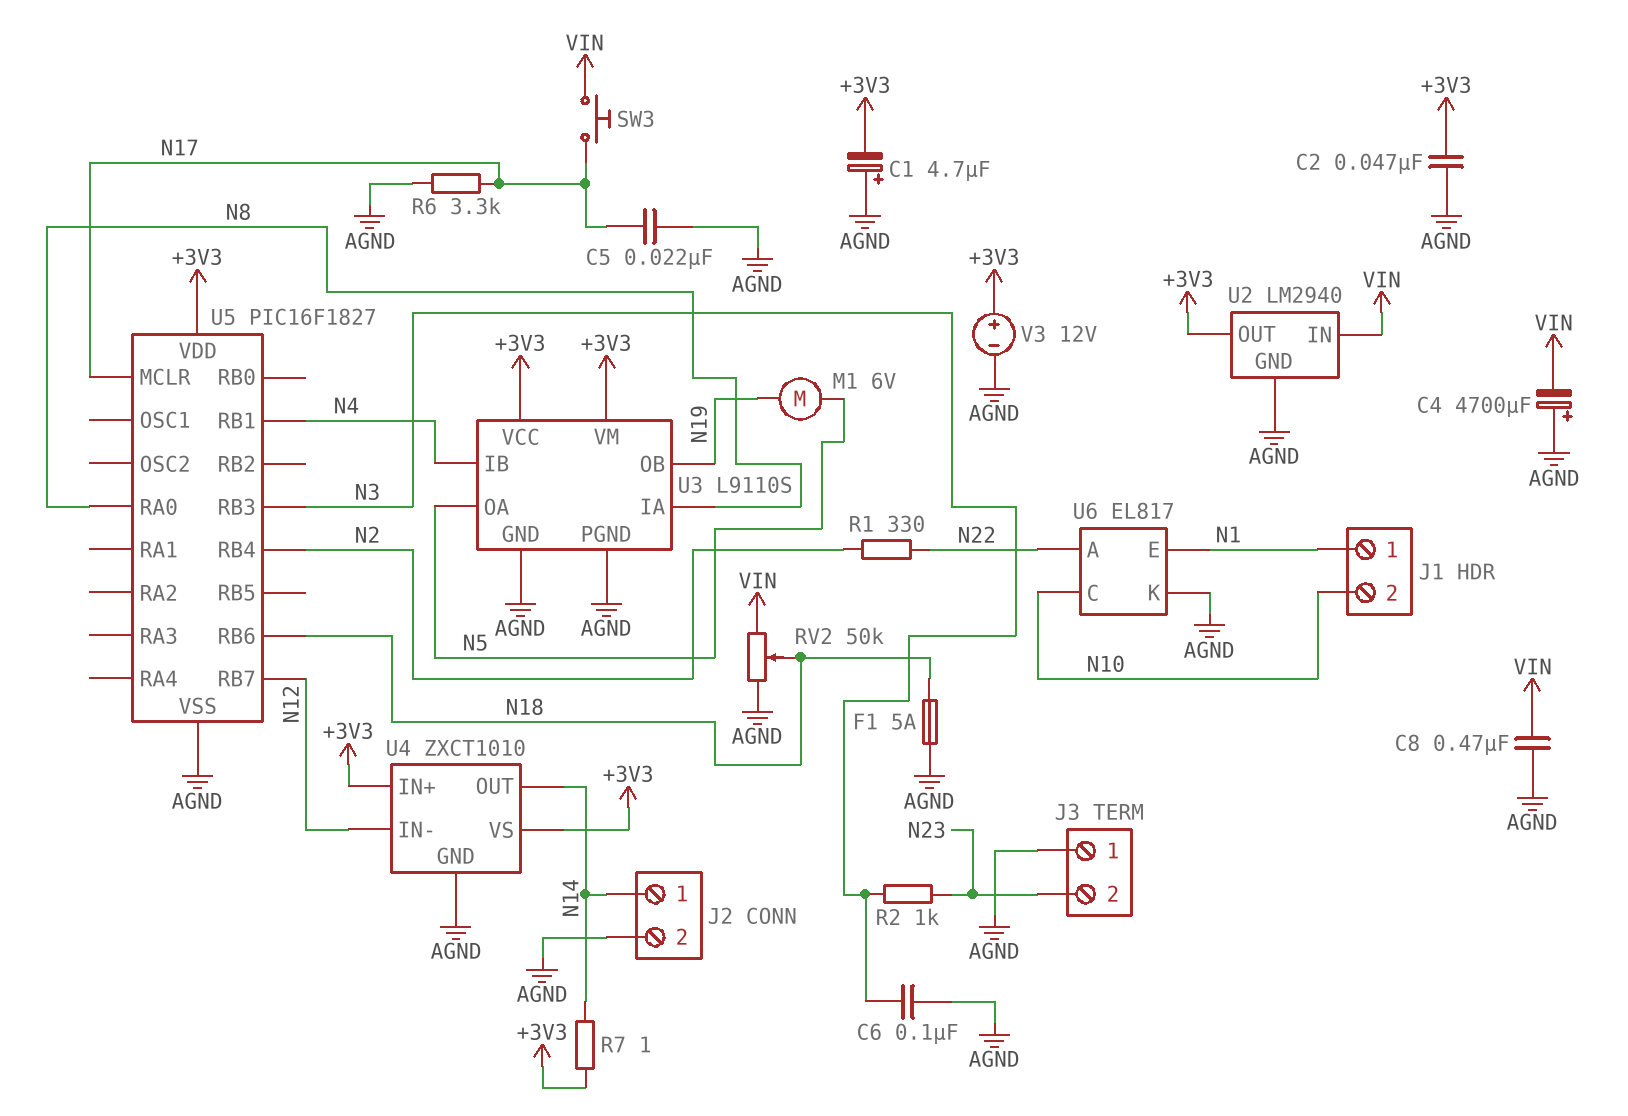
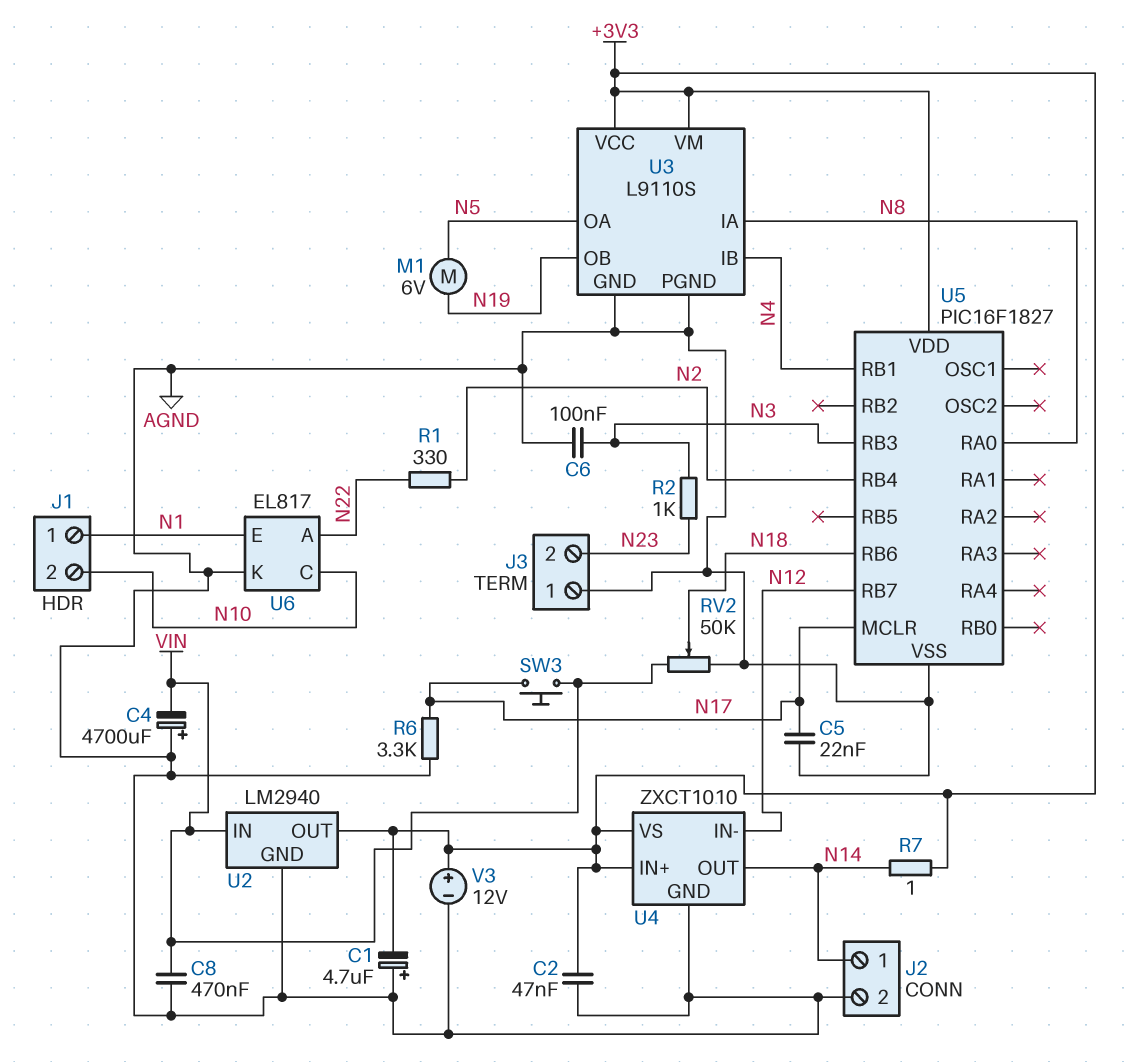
F1: 5A (AGND, N18) -> none

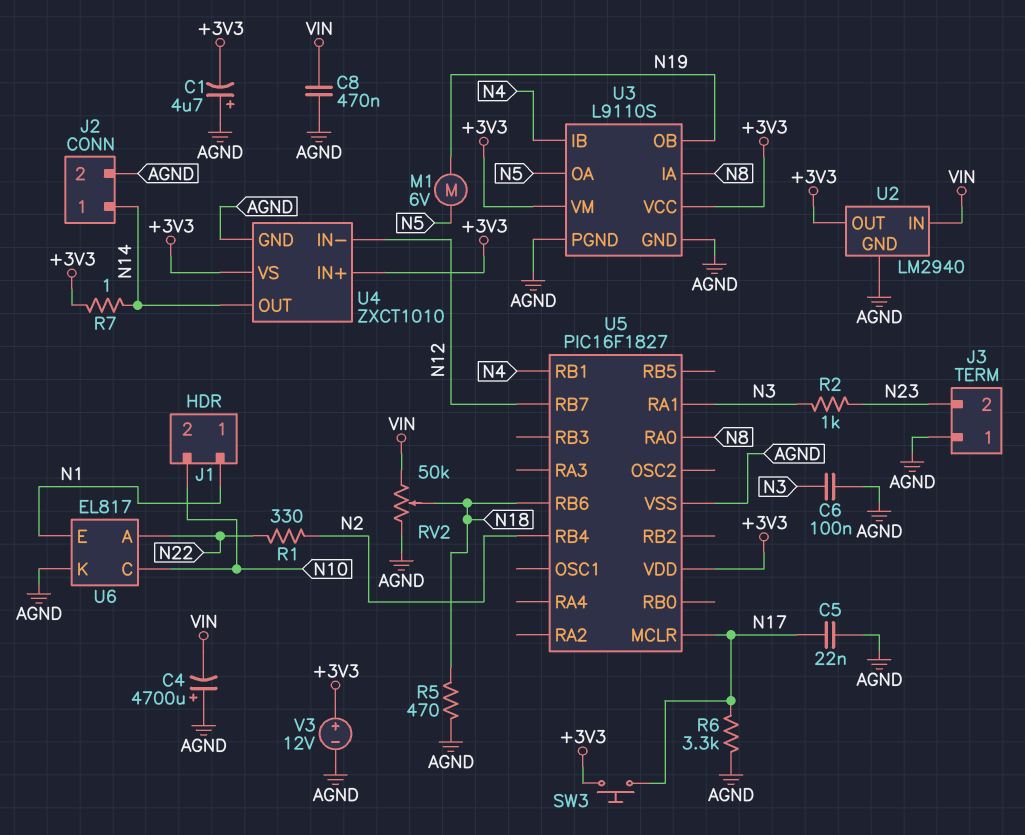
C2: 47nF (+3V3, AGND) -> none
R5: none -> 470 (AGND, N18)
SW3: button (N17, VIN) -> button (+3V3, N17)
U5 pin RA1: none -> N3
U5 pin RB3: N3 -> none

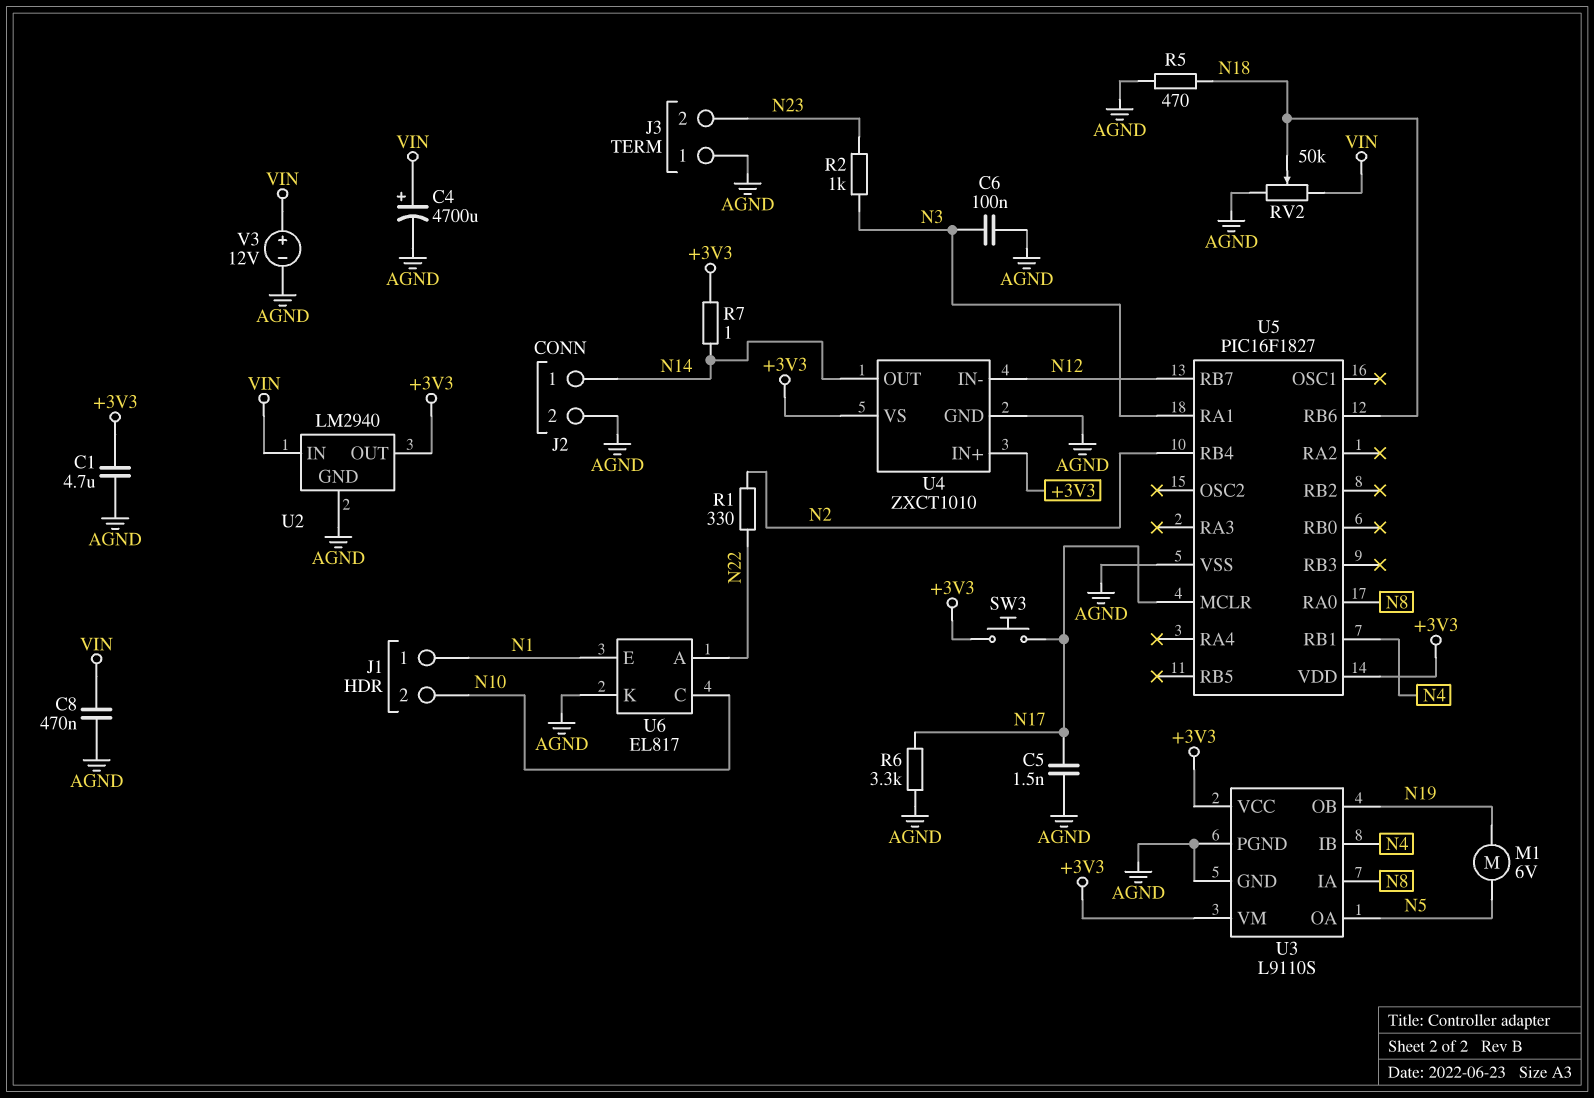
C1: 4.7uF (plus AGND, minus +3V3) -> 4.7uF (+3V3, AGND)
C4: 4700uF (plus AGND, minus VIN) -> 4700uF (plus VIN, minus AGND)
C5: 22nF (AGND, N17) -> 1.5nF (AGND, N17)
V3: 12V (plus +3V3, minus AGND) -> 12V (plus VIN, minus AGND)

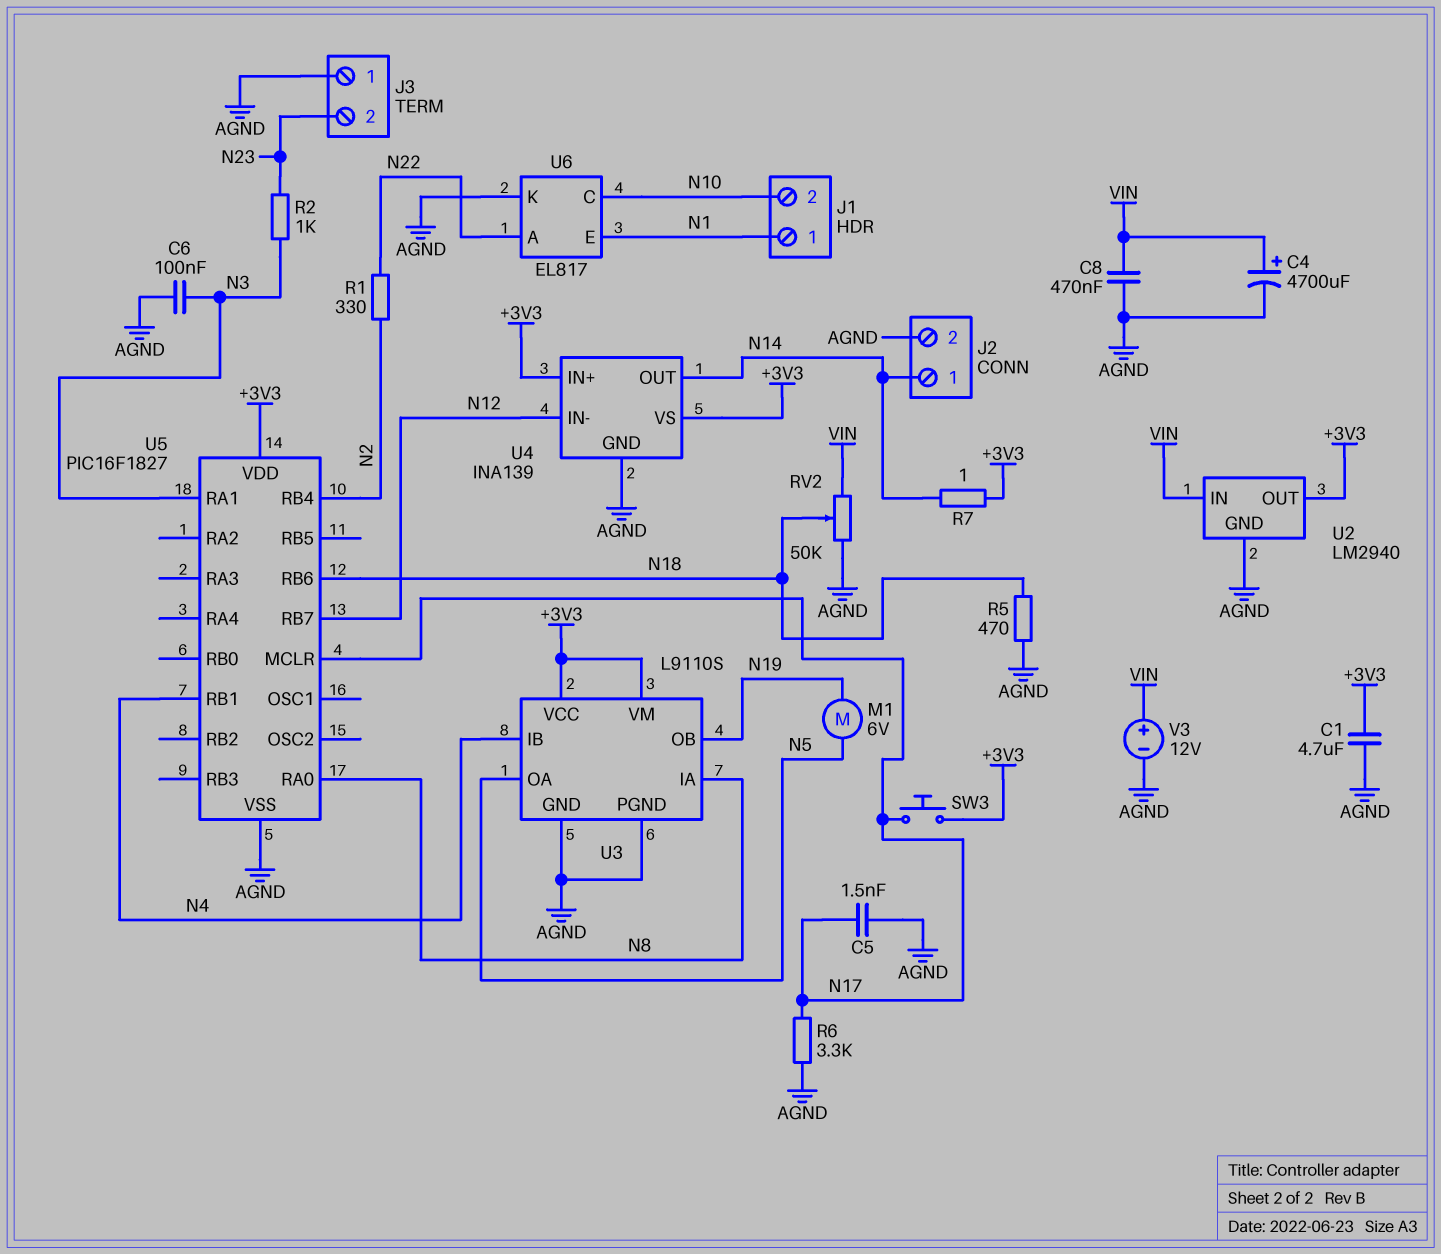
U4: ZXCT1010 -> INA139

